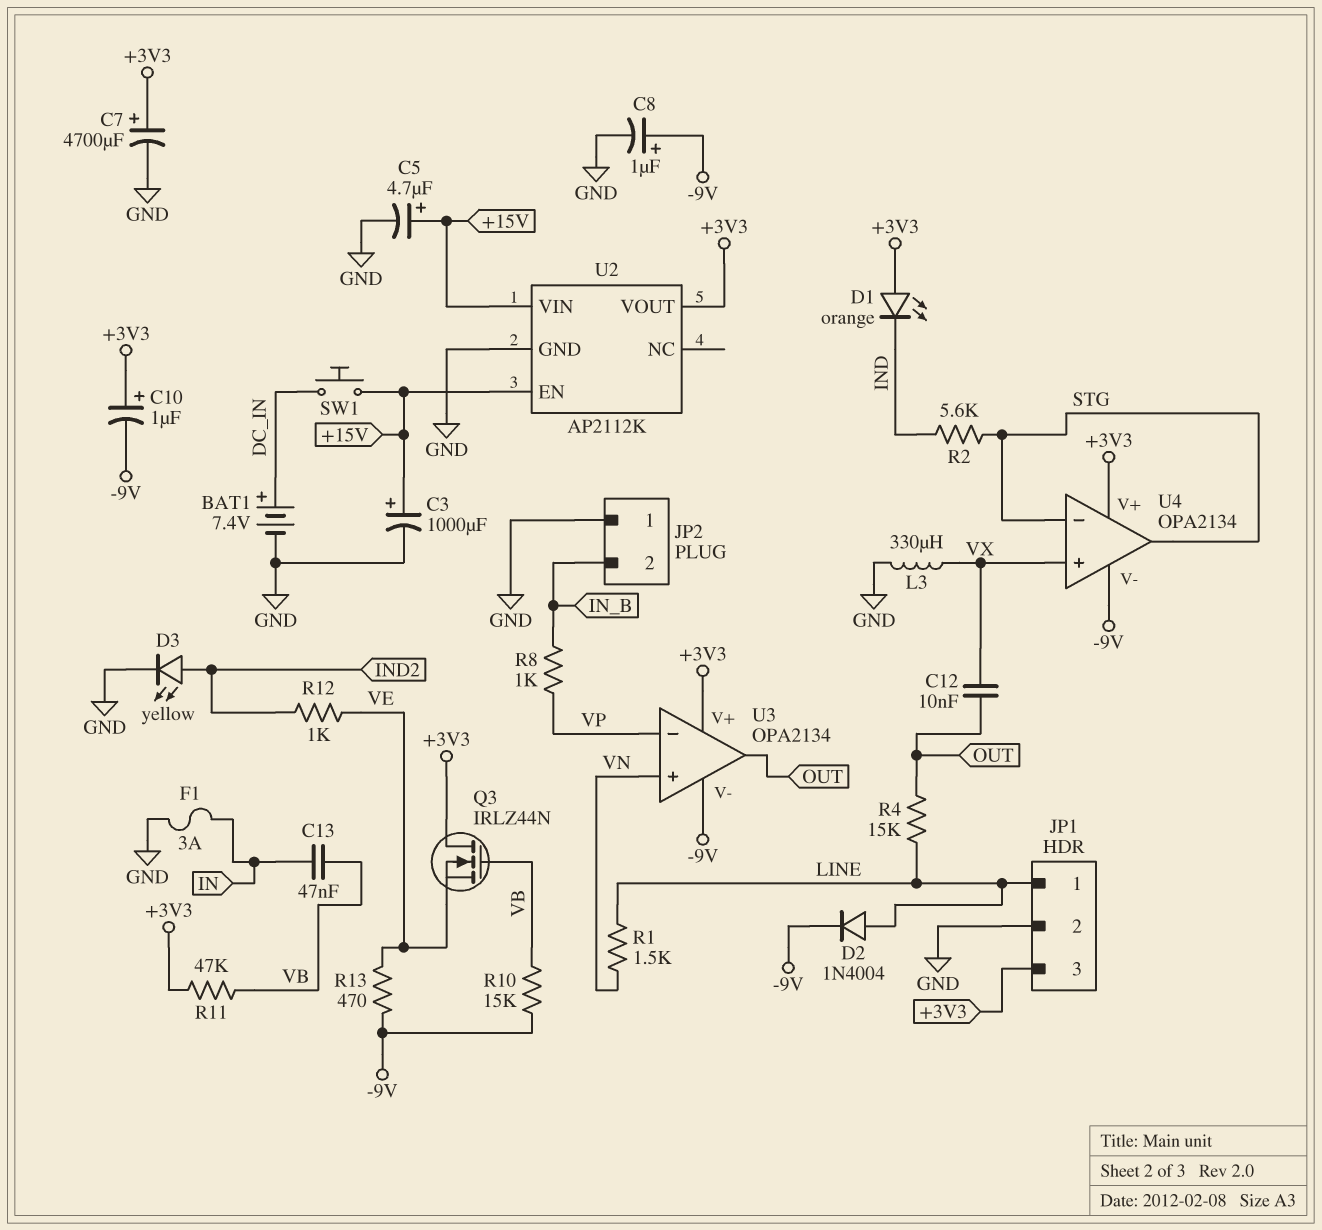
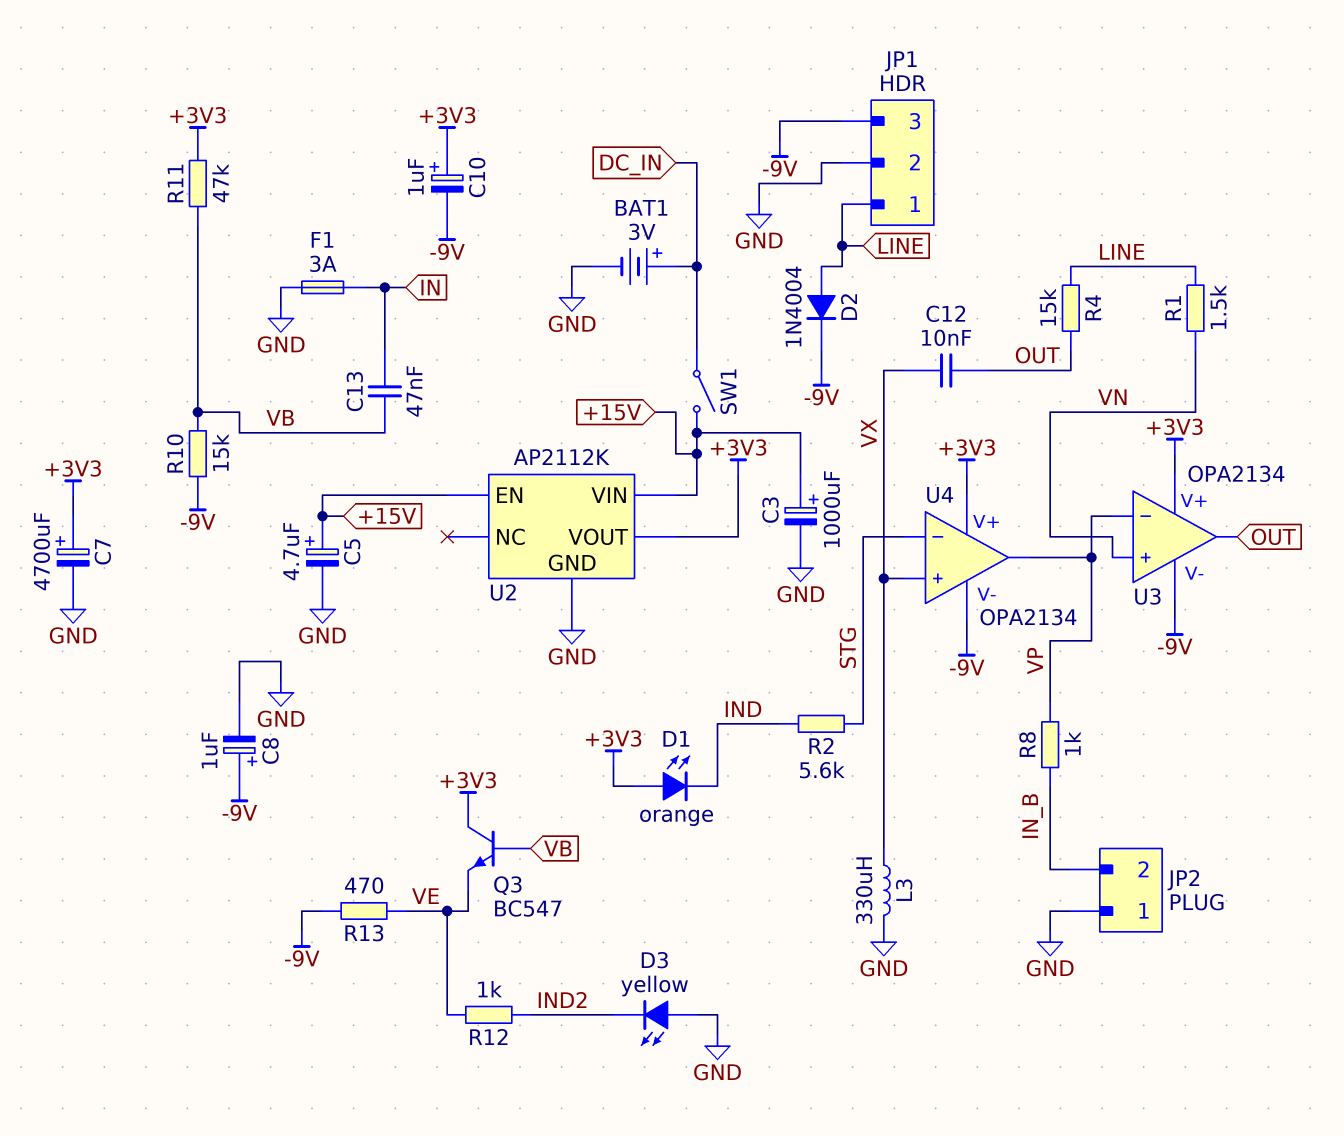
BAT1: 7.4V (plus DC_IN, minus GND) -> 3V (plus DC_IN, minus GND)
D3: LED yellow (A IND2, K GND) -> LED yellow (A GND, K IND2)
JP1 pin 3: +3V3 -> -9V
Q3: NMOS IRLZ44N (G VB, D +3V3, S VE) -> NPN BC547 (B VB, C +3V3, E VE)
SW1: button (+15V, DC_IN) -> switch (+15V, DC_IN)
U4 pin out: STG -> VP

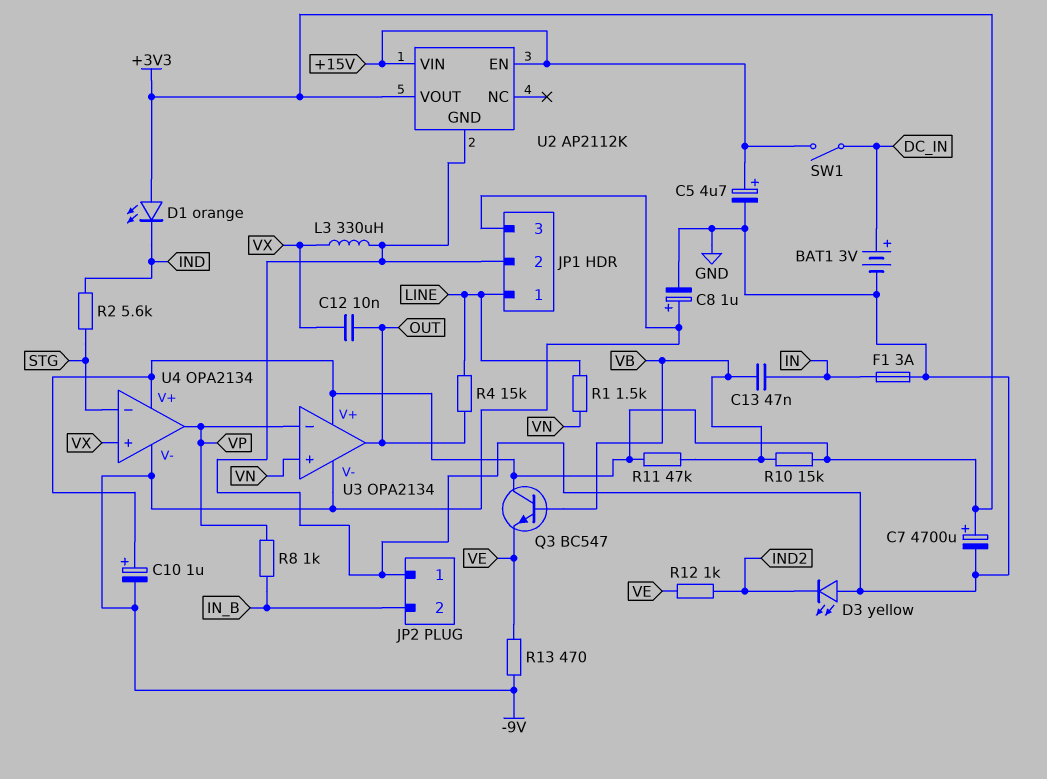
C3: 1000uF (plus +15V, minus GND) -> none
D2: diode 1N4004 (A LINE, K -9V) -> none
R10: 15k (-9V, VB) -> 15k (+3V3, VB)

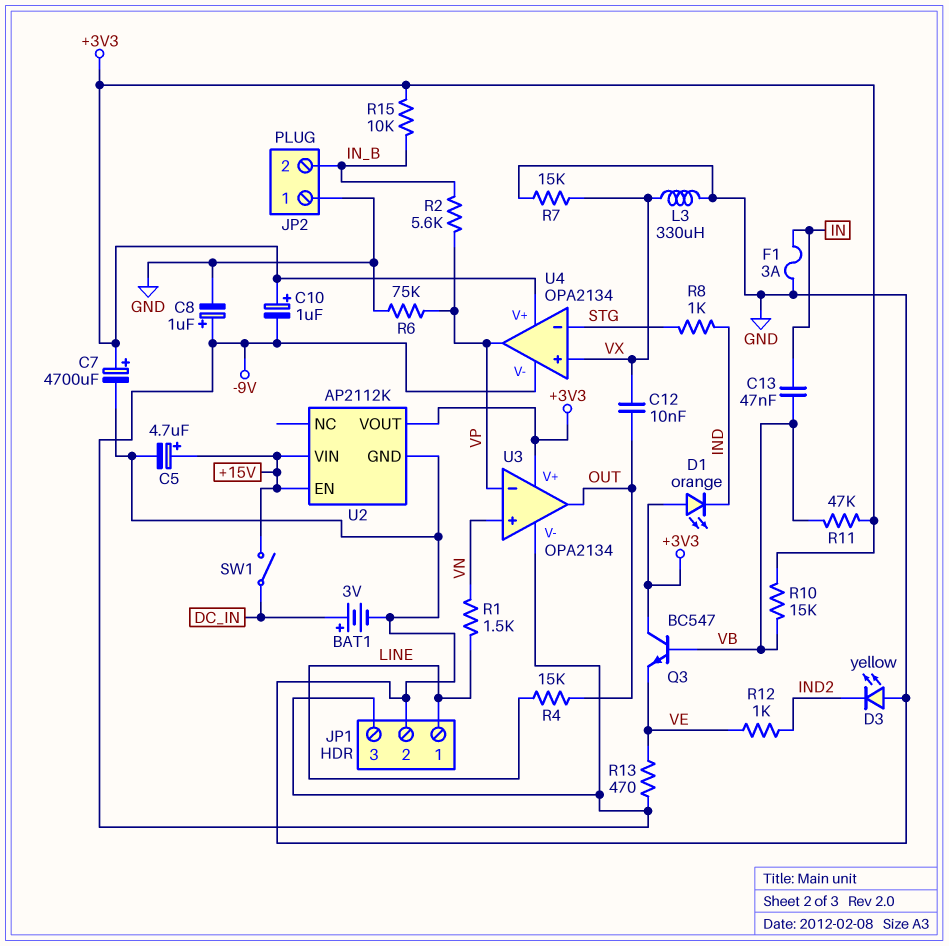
R2: 5.6k (IND, STG) -> 5.6k (IN_B, VP)
R6: none -> 75k (GND, VP)
R7: none -> 15k (GND, VX)
R8: 1k (IN_B, VP) -> 1k (IND, STG)
R15: none -> 10k (+3V3, IN_B)

